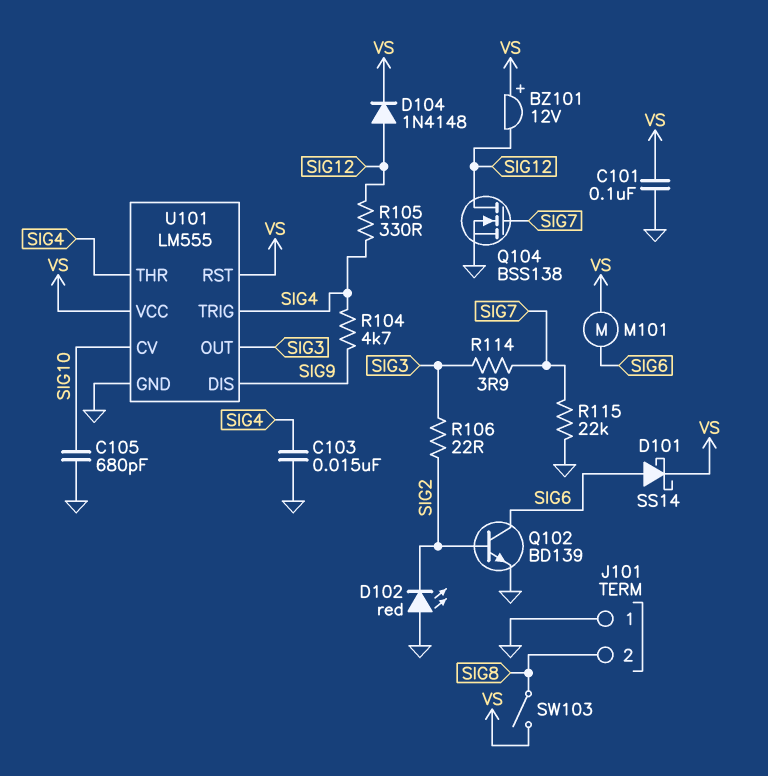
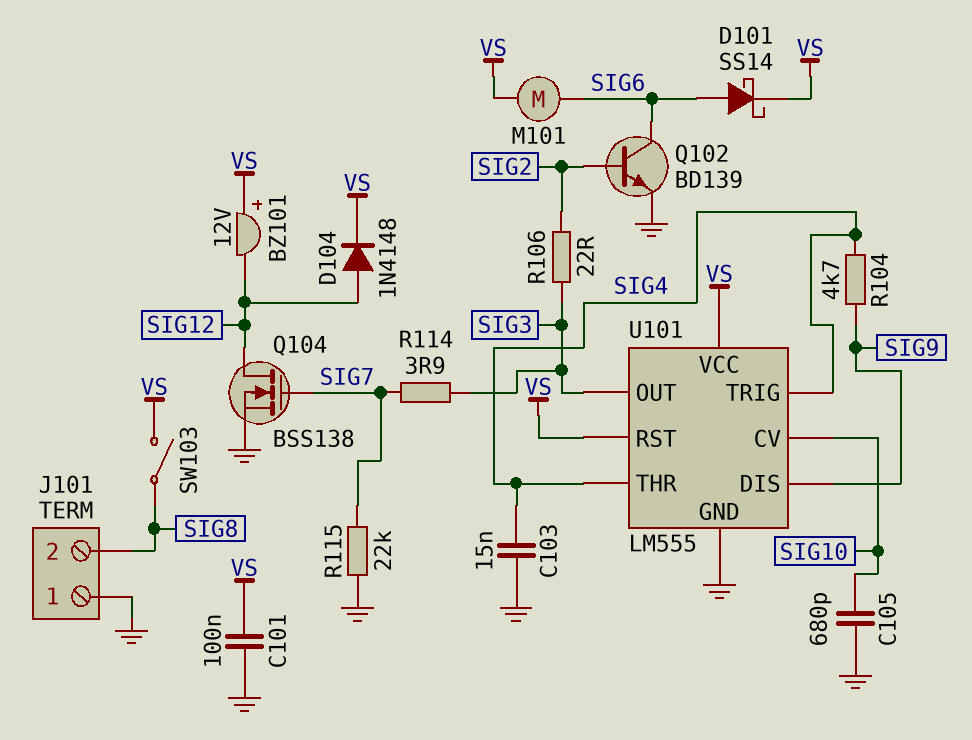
D102: LED red (A GND, K SIG2) -> none
R105: 330 (SIG4, SIG12) -> none

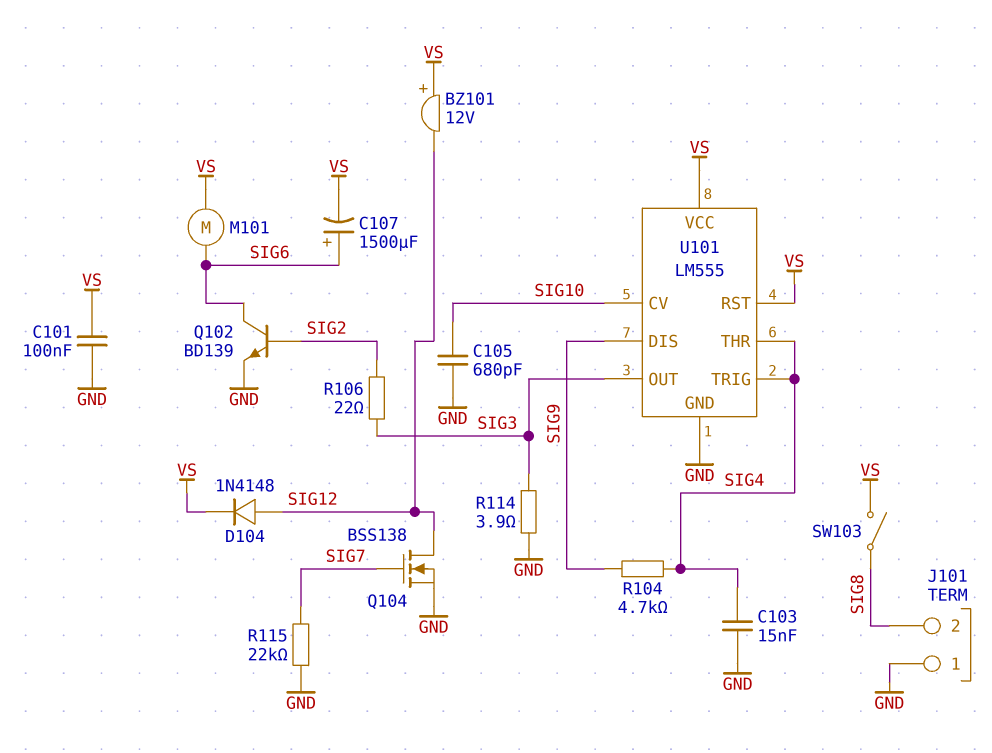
C107: none -> 1500uF (plus SIG6, minus VS)
D101: schottky SS14 (A SIG6, K VS) -> none
R114: 3.9 (SIG3, SIG7) -> 3.9 (GND, SIG3)

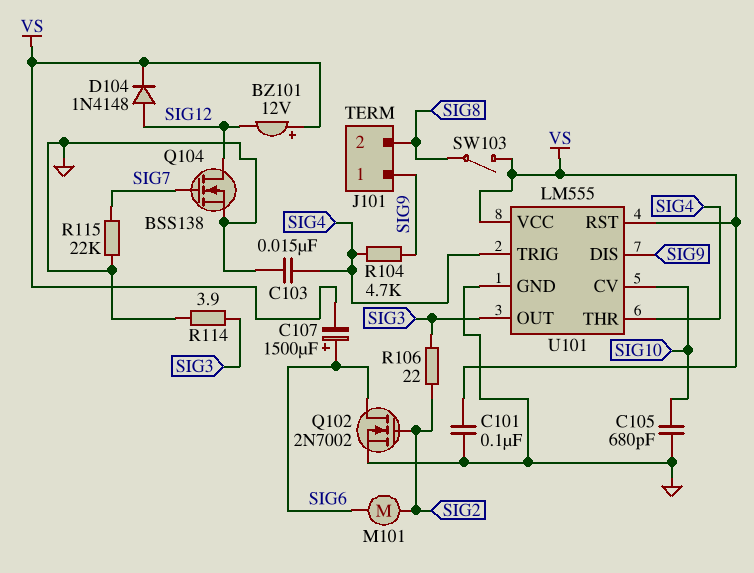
J101 pin 1: GND -> SIG9
M101: motor (SIG6, VS) -> motor (SIG2, SIG6)
Q102: NPN BD139 (B SIG2, C SIG6, E GND) -> NMOS 2N7002 (G SIG2, D SIG6, S GND)

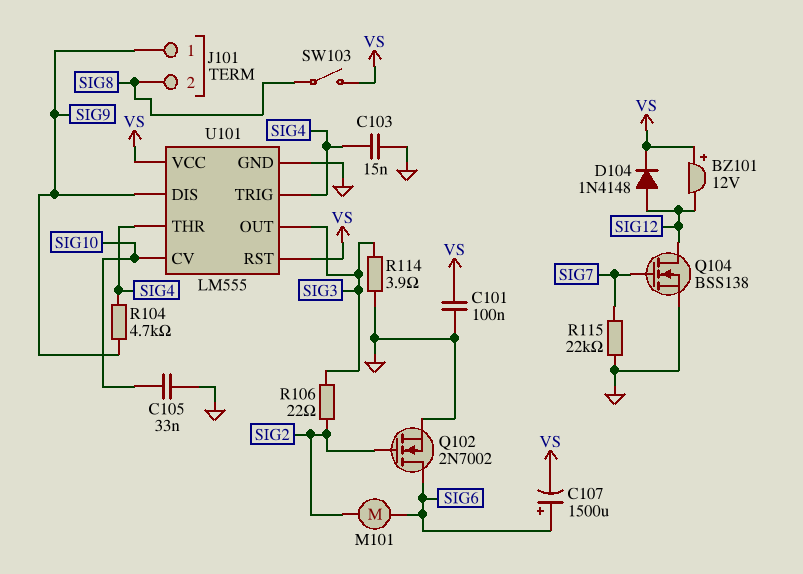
C105: 680pF (GND, SIG10) -> 33nF (GND, SIG10)

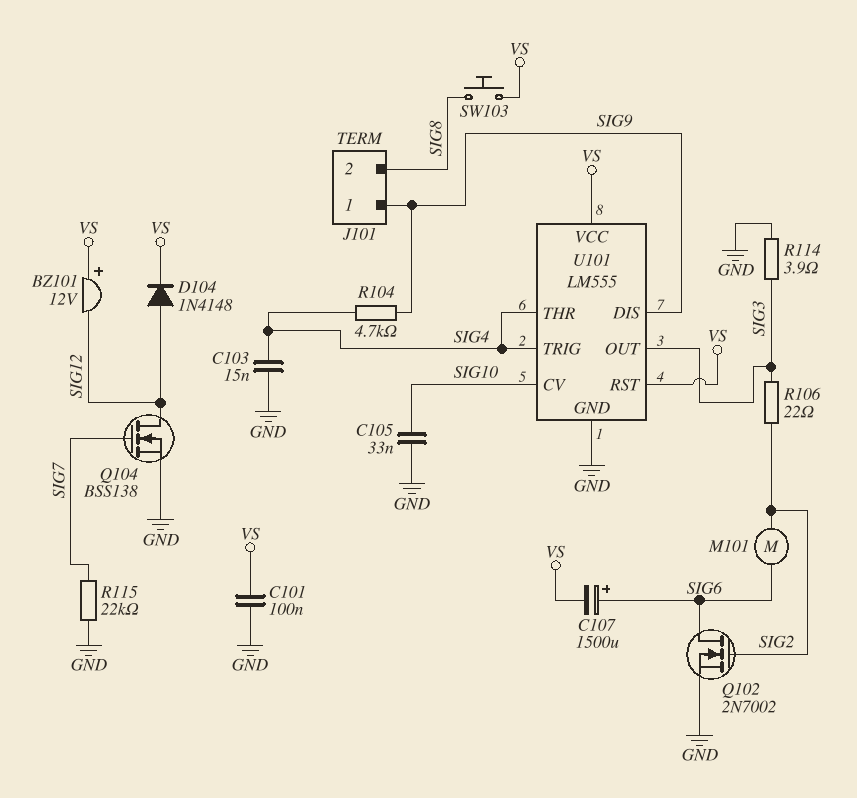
SW103: switch (SIG8, VS) -> button (SIG8, VS)

